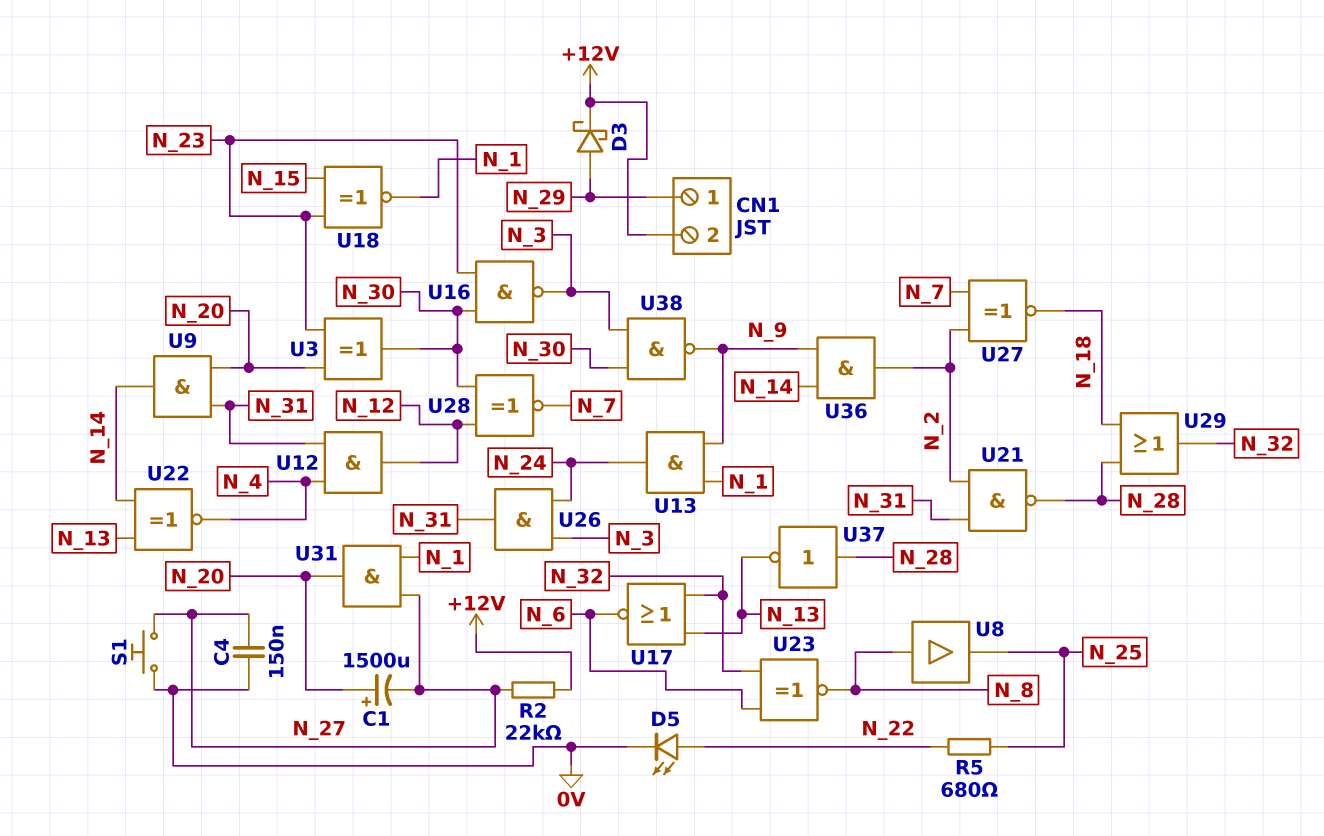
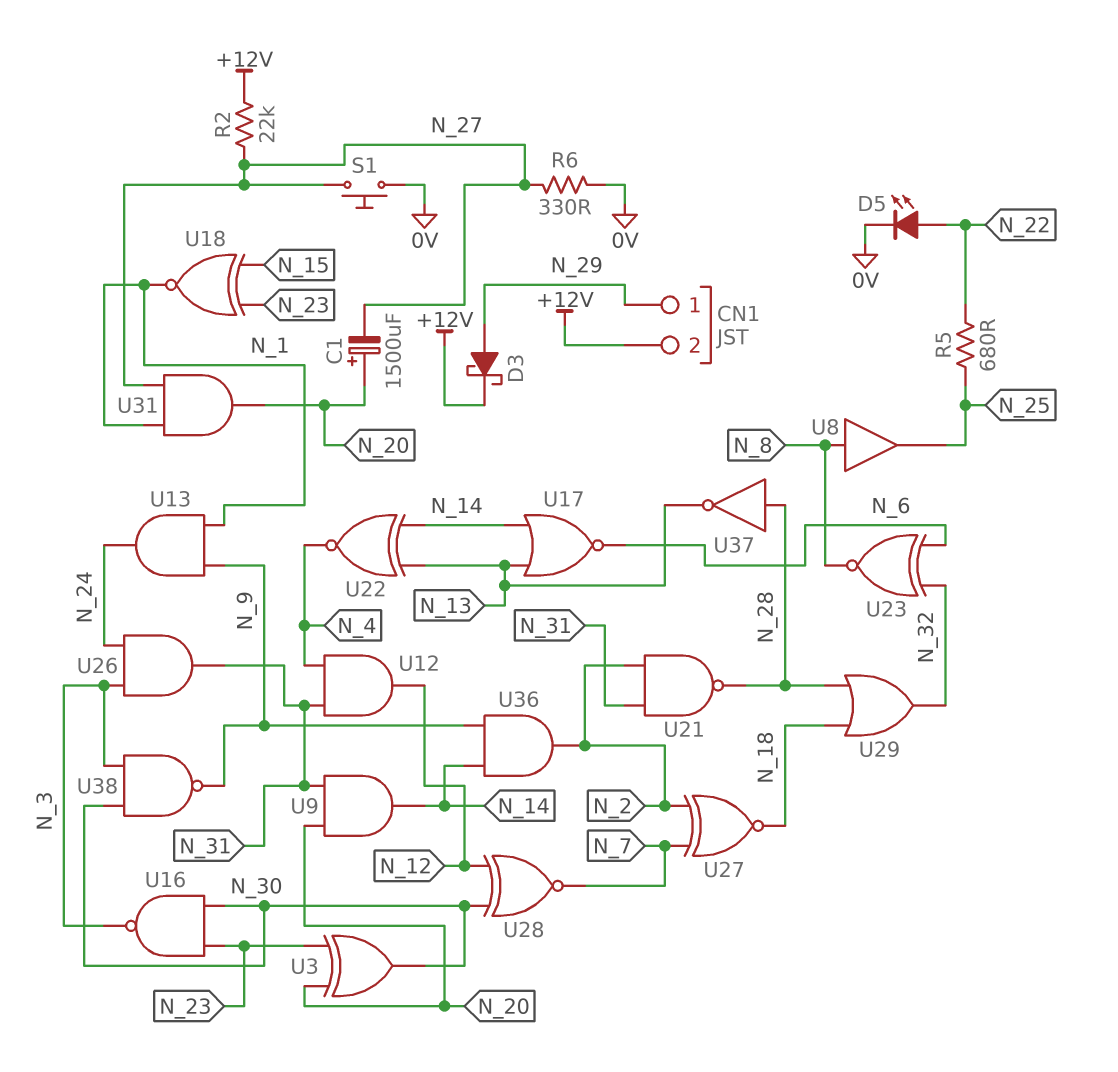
C4: 150nF (0V, N_27) -> none
R6: none -> 330 (0V, N_27)
U17: NOR (in N_13, in N_32, out N_6) -> NOR (in N_13, in N_14, out N_6)

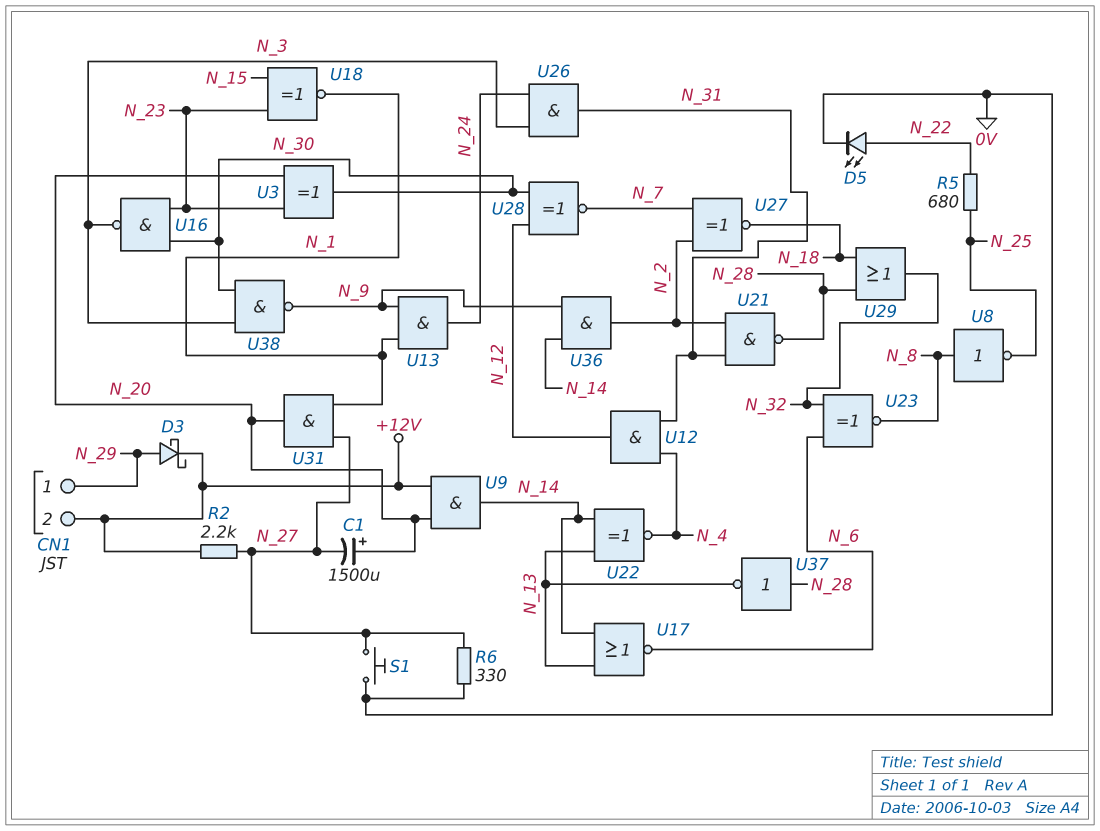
R2: 22k (+12V, N_27) -> 2.2k (+12V, N_27)
U8: buffer (in N_8, out N_25) -> NOT (in N_8, out N_25)
U9: AND (in N_20, in N_31, out N_14) -> AND (in +12V, in N_20, out N_14)

